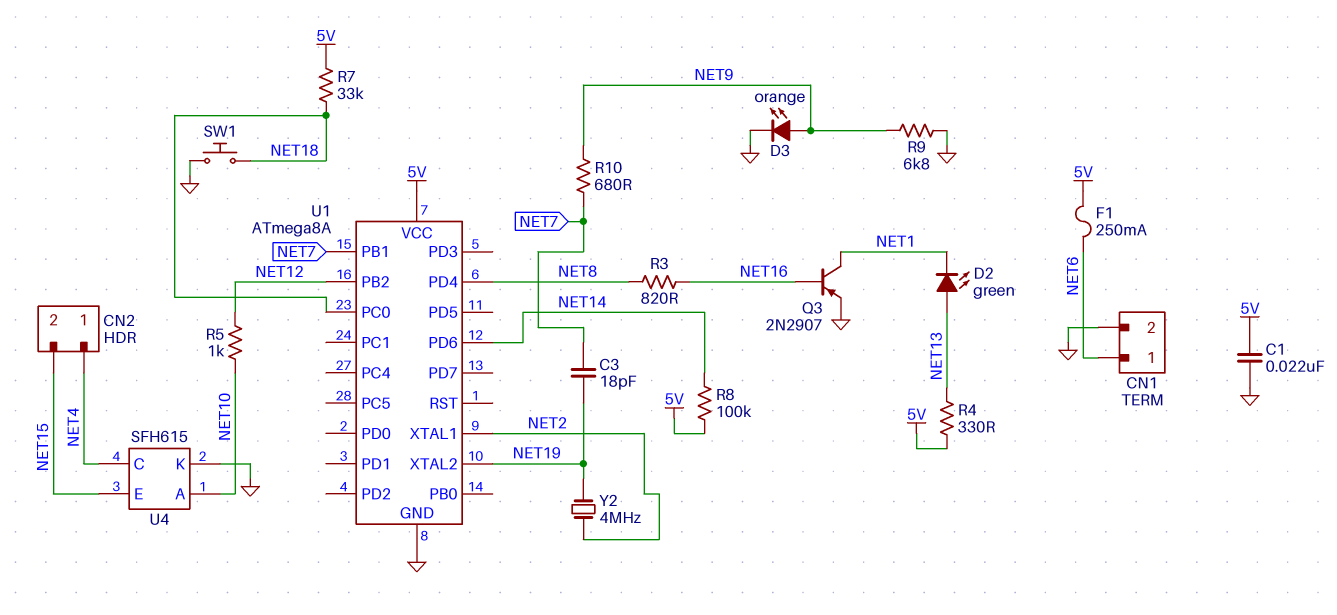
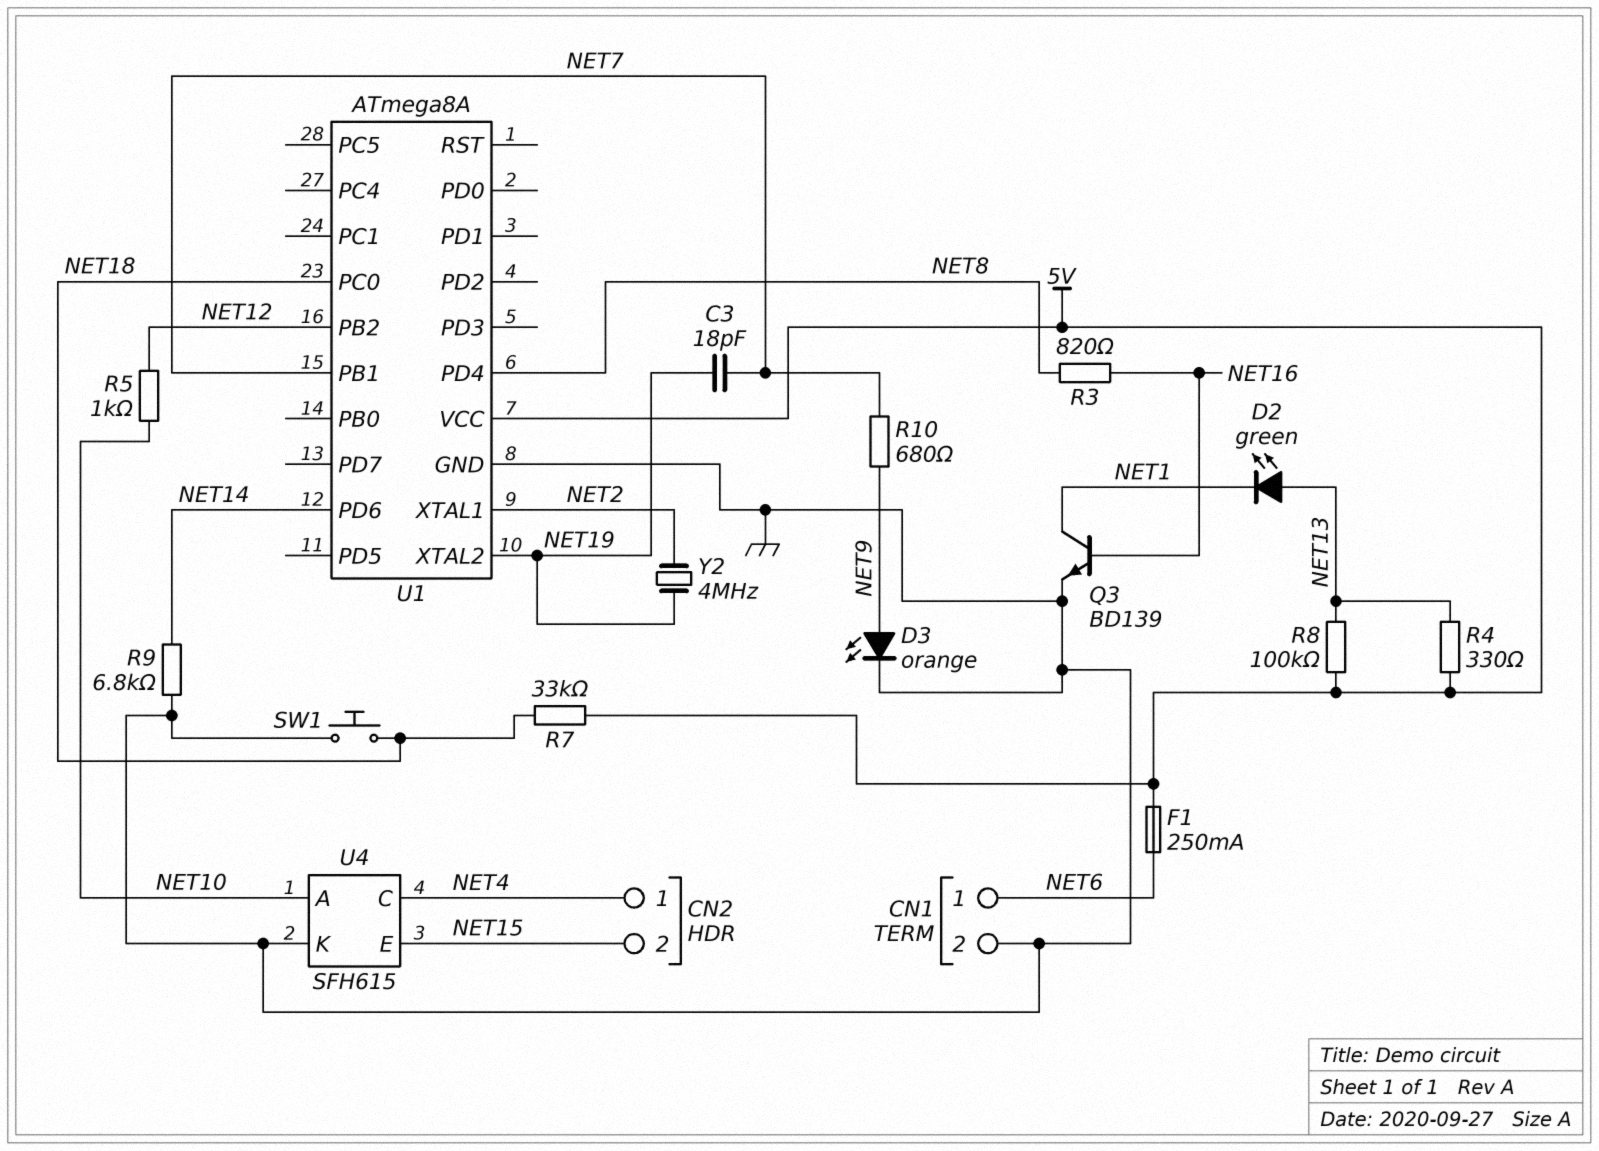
C1: 22nF (5V, GND) -> none
Q3: PNP 2N2907 (B NET16, C NET1, E GND) -> NPN BD139 (B NET16, C NET1, E GND)
R8: 100k (5V, NET14) -> 100k (5V, NET13)
R9: 6.8k (GND, NET9) -> 6.8k (GND, NET14)

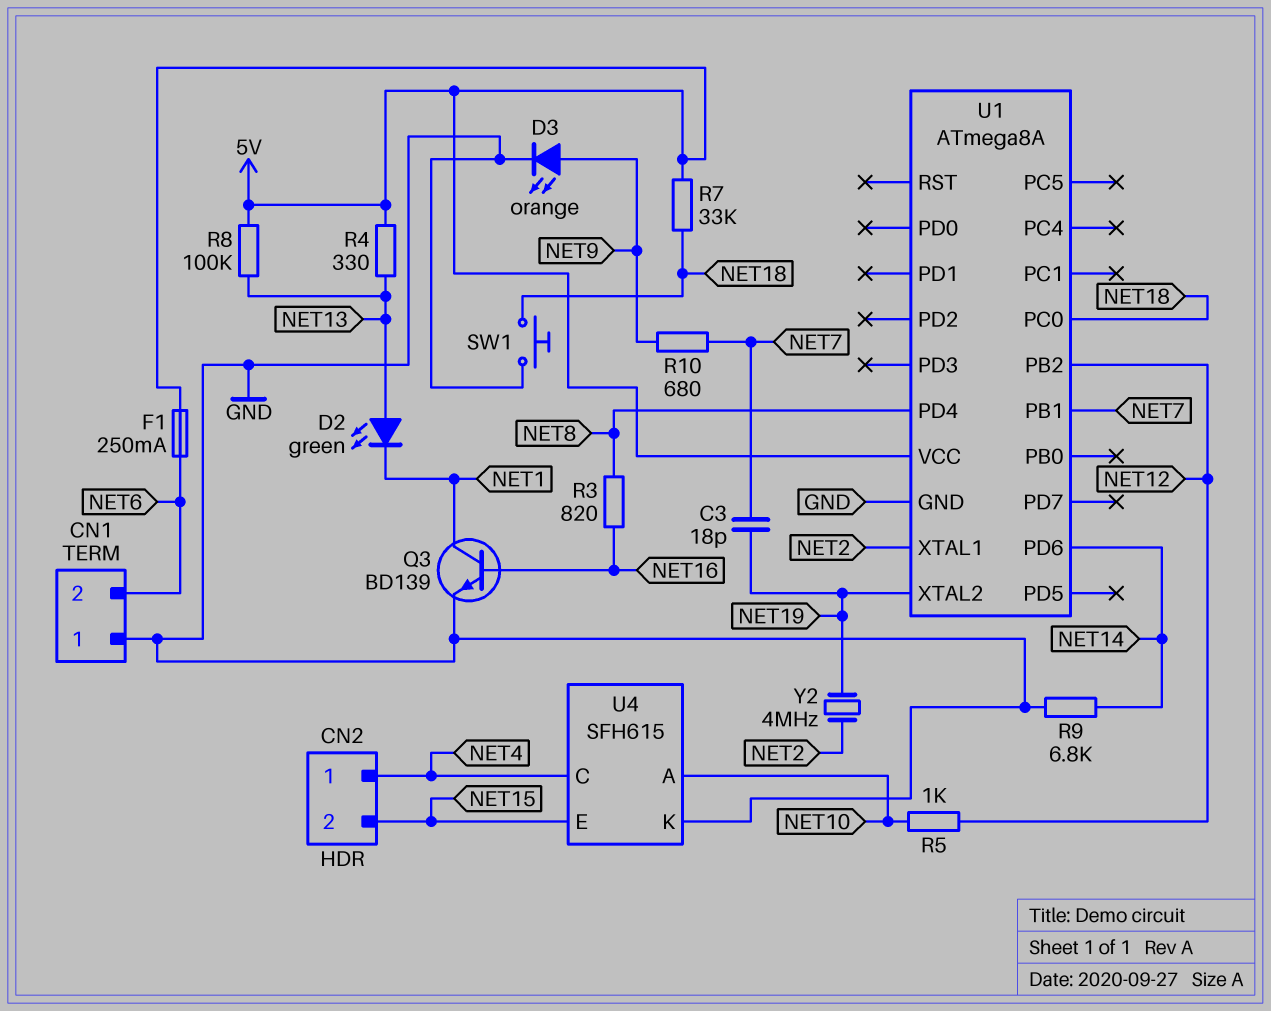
CN1 pin 1: NET6 -> GND
CN1 pin 2: GND -> NET6

